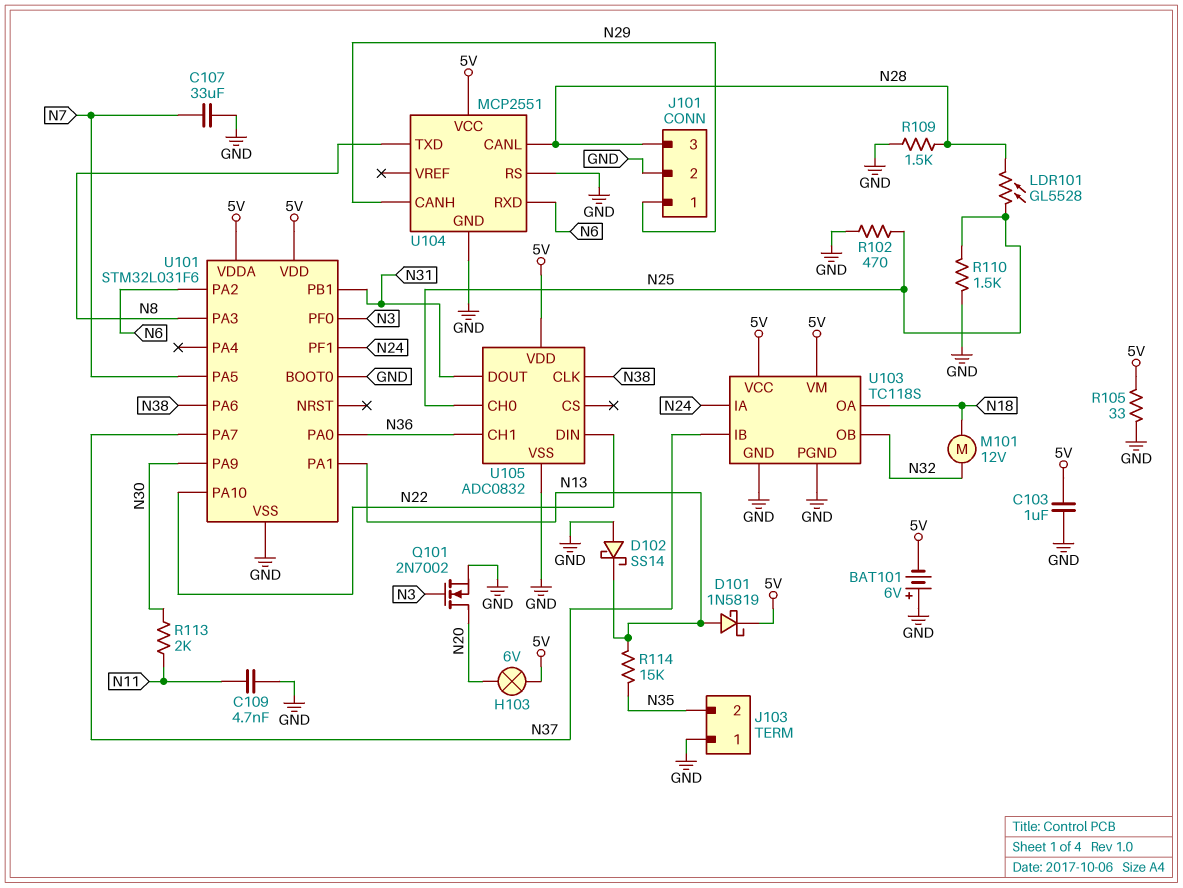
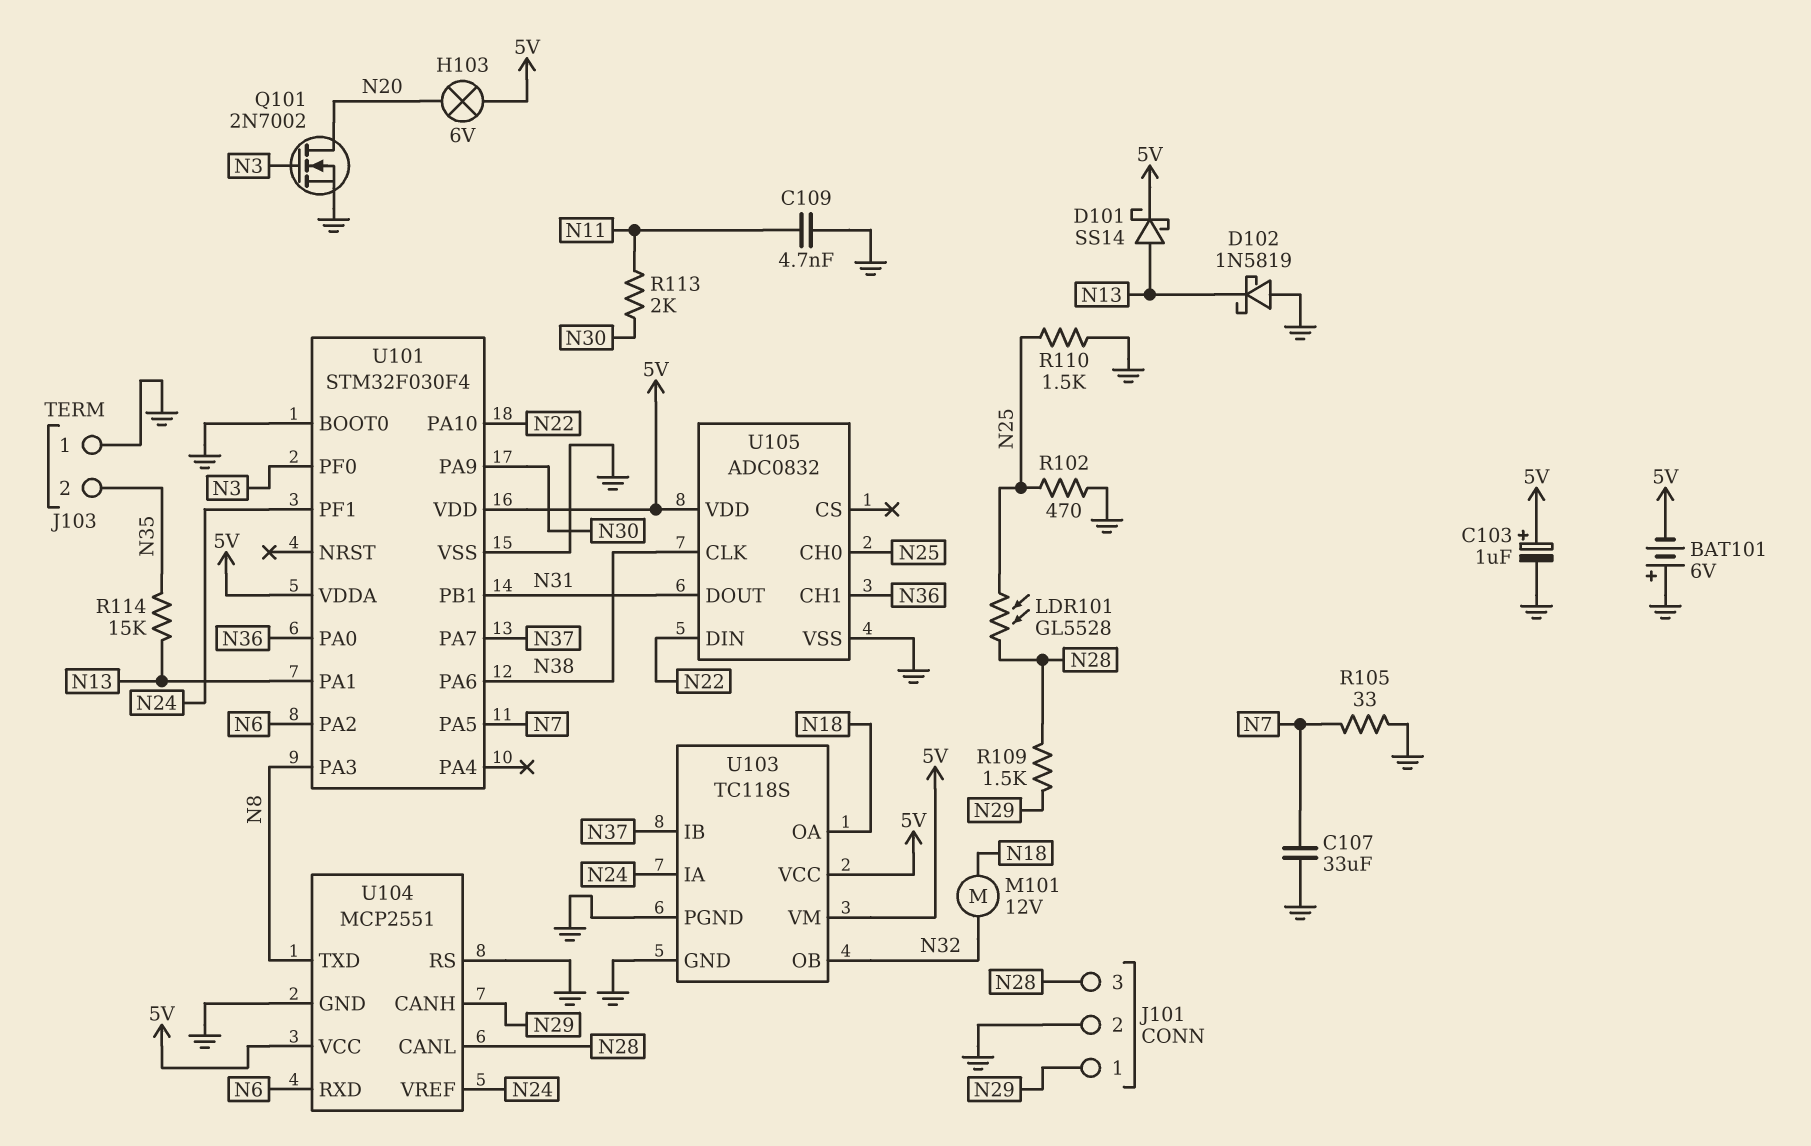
C103: 1uF (5V, GND) -> 1uF (plus 5V, minus GND)
D101: schottky 1N5819 (A N13, K 5V) -> schottky SS14 (A N13, K 5V)
D102: schottky SS14 (A GND, K N13) -> schottky 1N5819 (A GND, K N13)
R105: 33 (5V, GND) -> 33 (GND, N7)
R109: 1.5k (GND, N28) -> 1.5k (N28, N29)
U101: STM32L031F6 -> STM32F030F4
U104 pin VREF: none -> N24

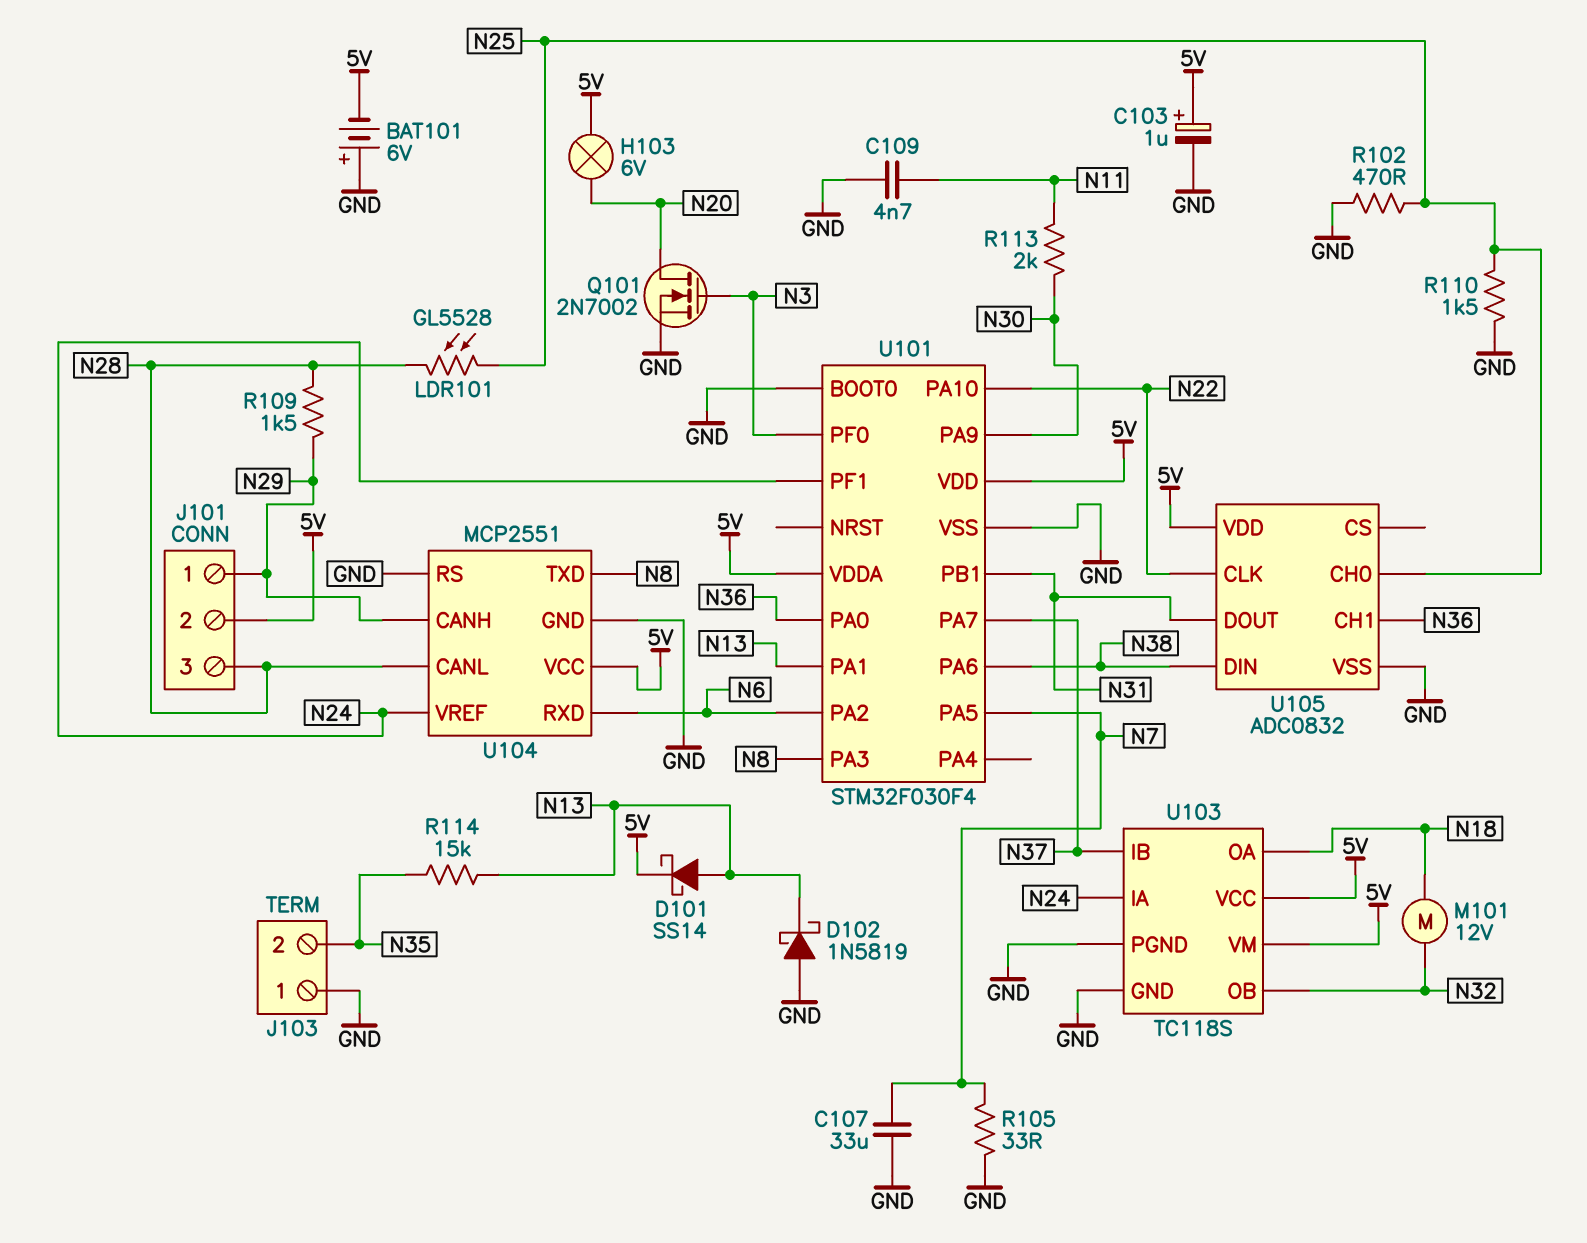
J101 pin 2: GND -> 5V
U105 pin CLK: N38 -> N22
U105 pin DIN: N22 -> N38

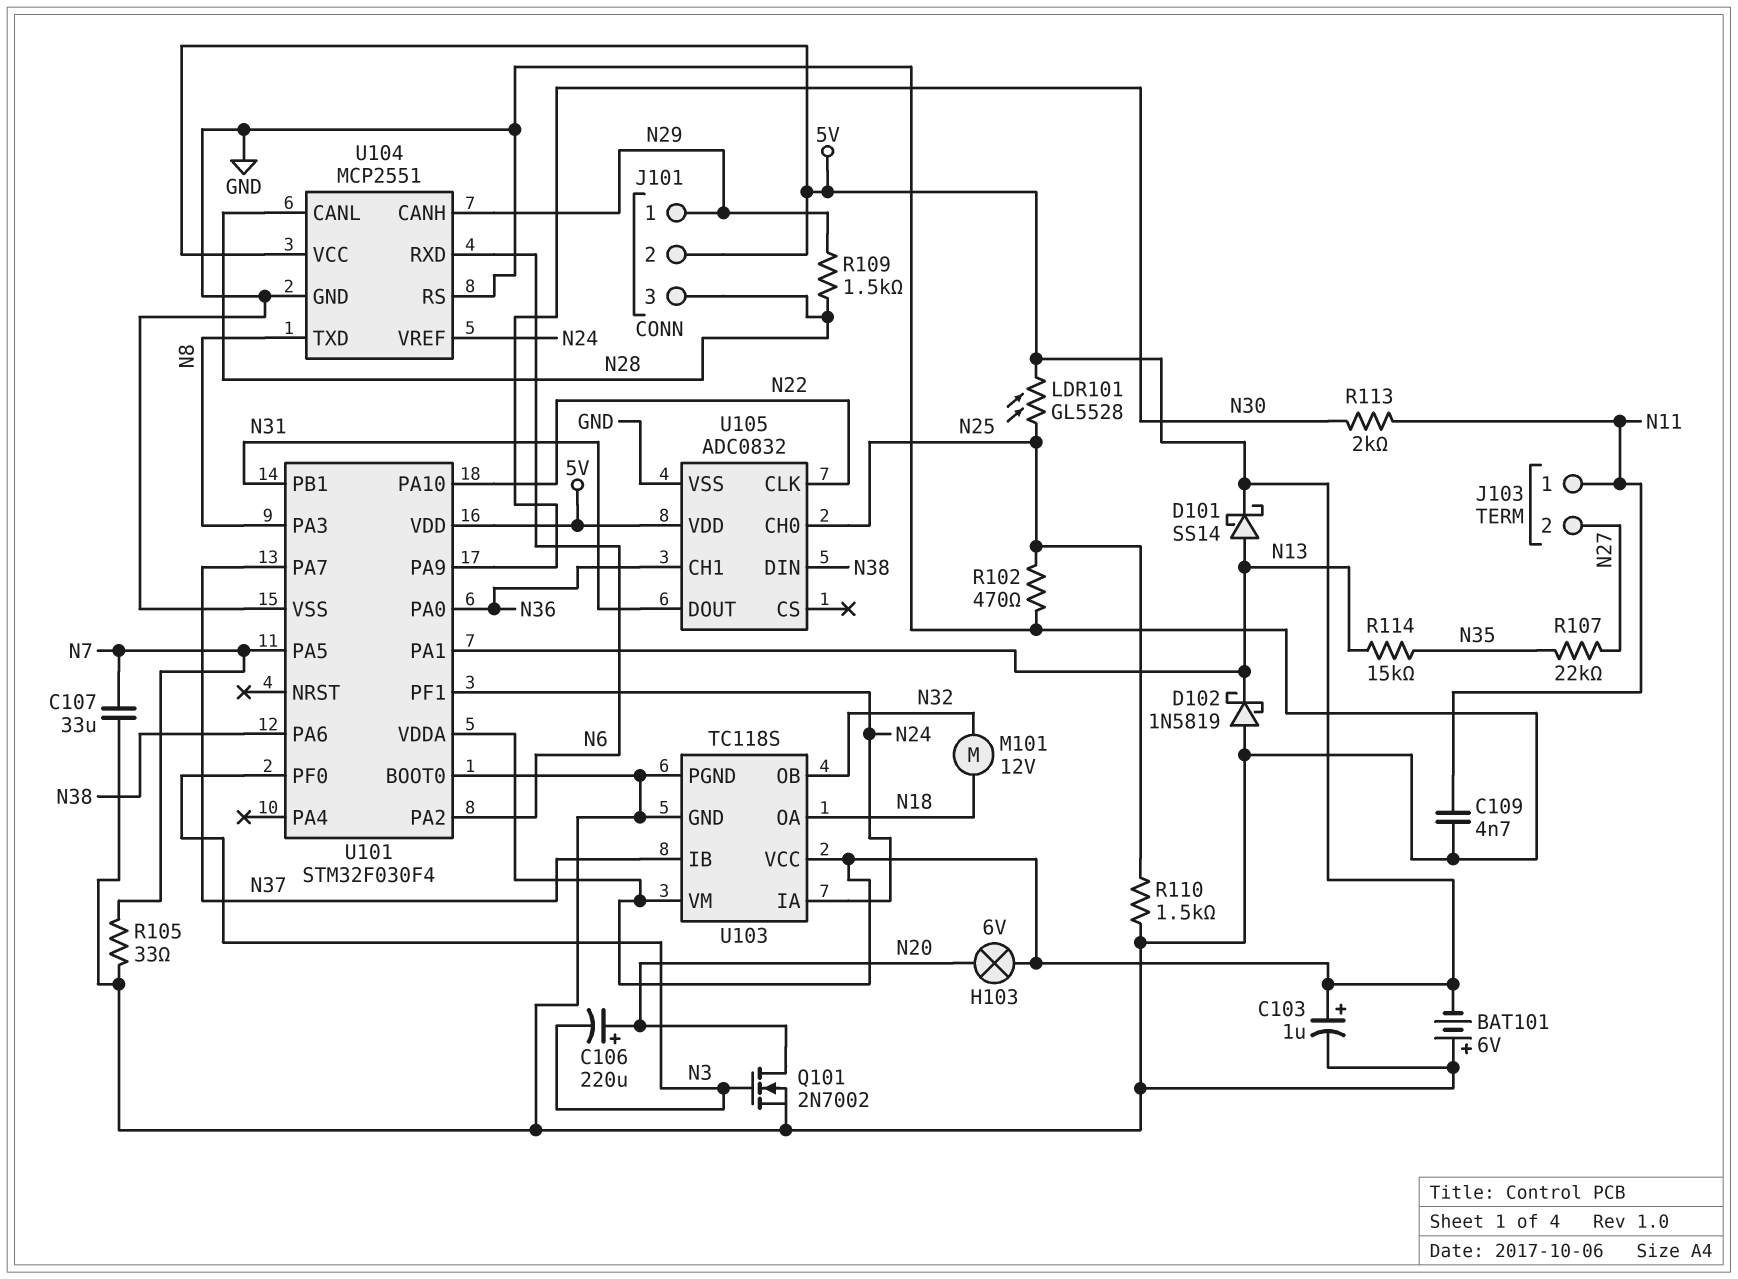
C106: none -> 220uF (plus N20, minus N3)
J103 pin 1: GND -> N11
J103 pin 2: N35 -> N27
LDR101: GL5528 (N25, N28) -> GL5528 (5V, N25)
R107: none -> 22k (N27, N35)

